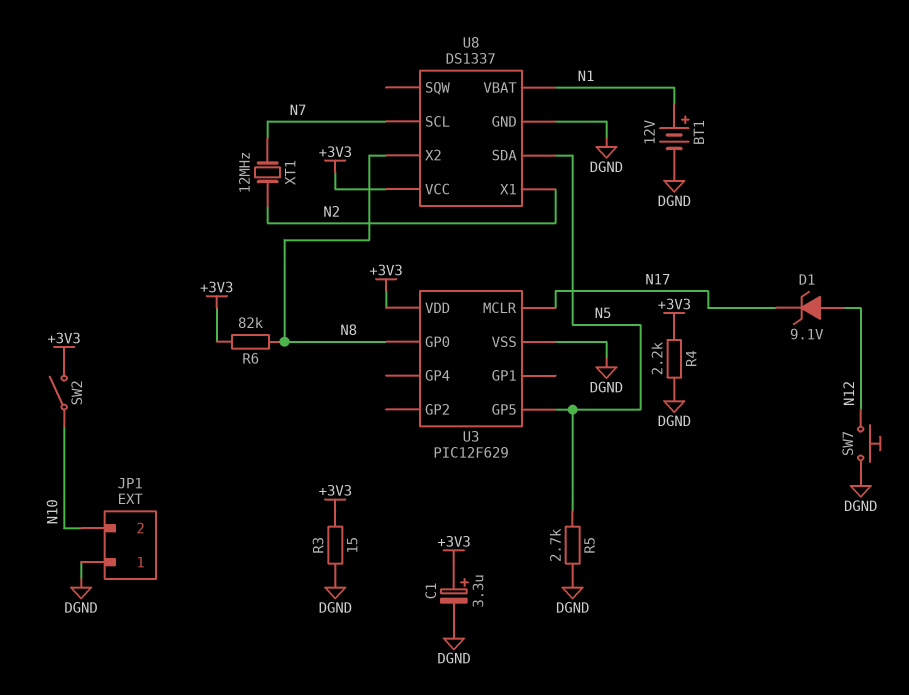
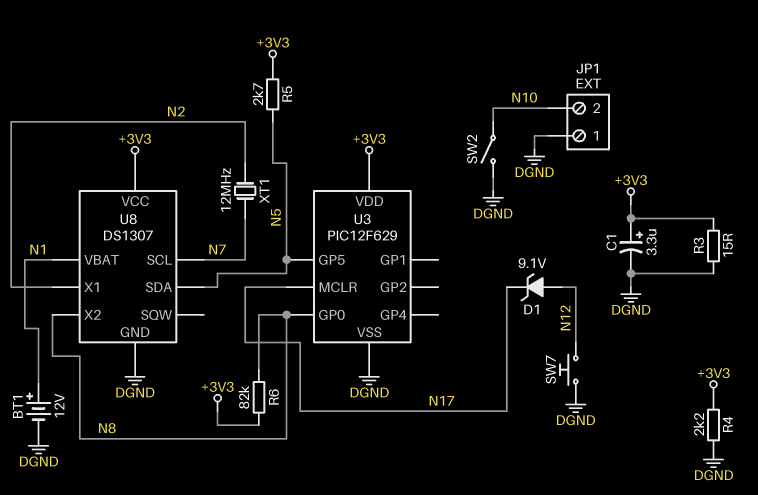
R5: 2.7k (DGND, N5) -> 2.7k (+3V3, N5)
SW2: switch (+3V3, N10) -> switch (DGND, N10)
U8: DS1337 -> DS1307

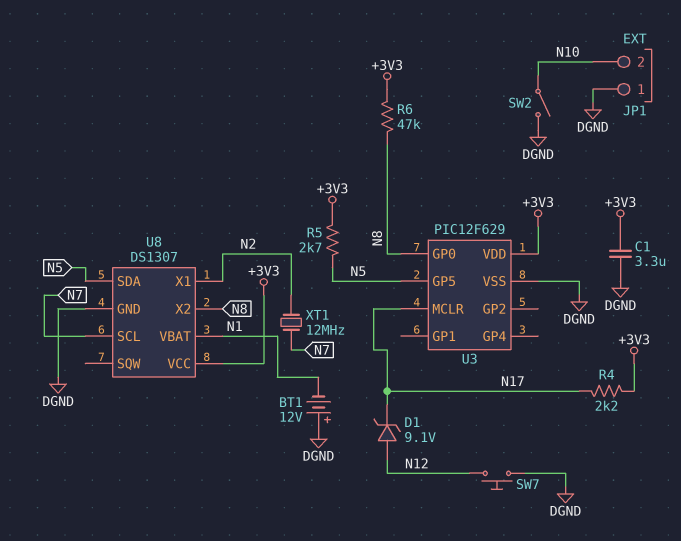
BT1: 12V (plus N1, minus DGND) -> 12V (plus DGND, minus N1)
C1: 3.3uF (plus +3V3, minus DGND) -> 3.3uF (+3V3, DGND)
R3: 15 (+3V3, DGND) -> none
R4: 2.2k (+3V3, DGND) -> 2.2k (+3V3, N17)
R6: 82k (+3V3, N8) -> 47k (+3V3, N8)

